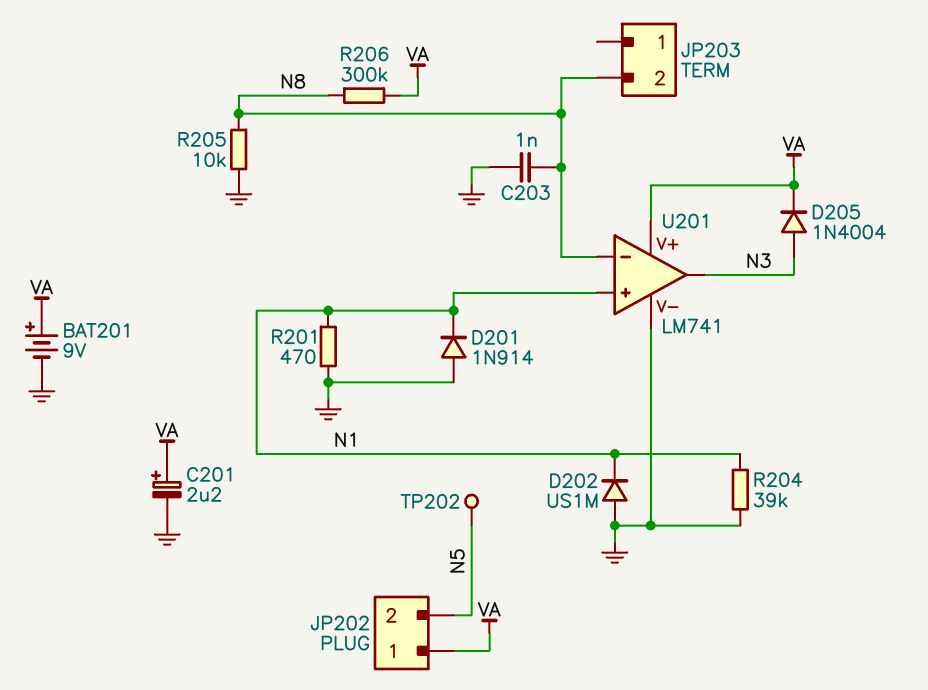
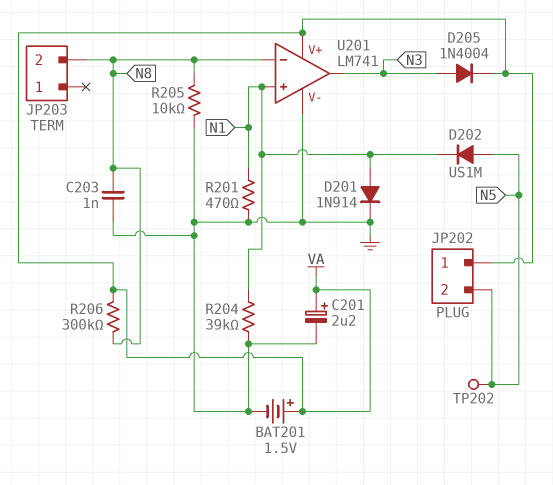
BAT201: 9V (plus VA, minus GND) -> 1.5V (plus VA, minus GND)
D201: diode 1N914 (A GND, K N1) -> diode 1N914 (A N1, K GND)
D202: diode US1M (A GND, K N1) -> diode US1M (A N5, K N1)

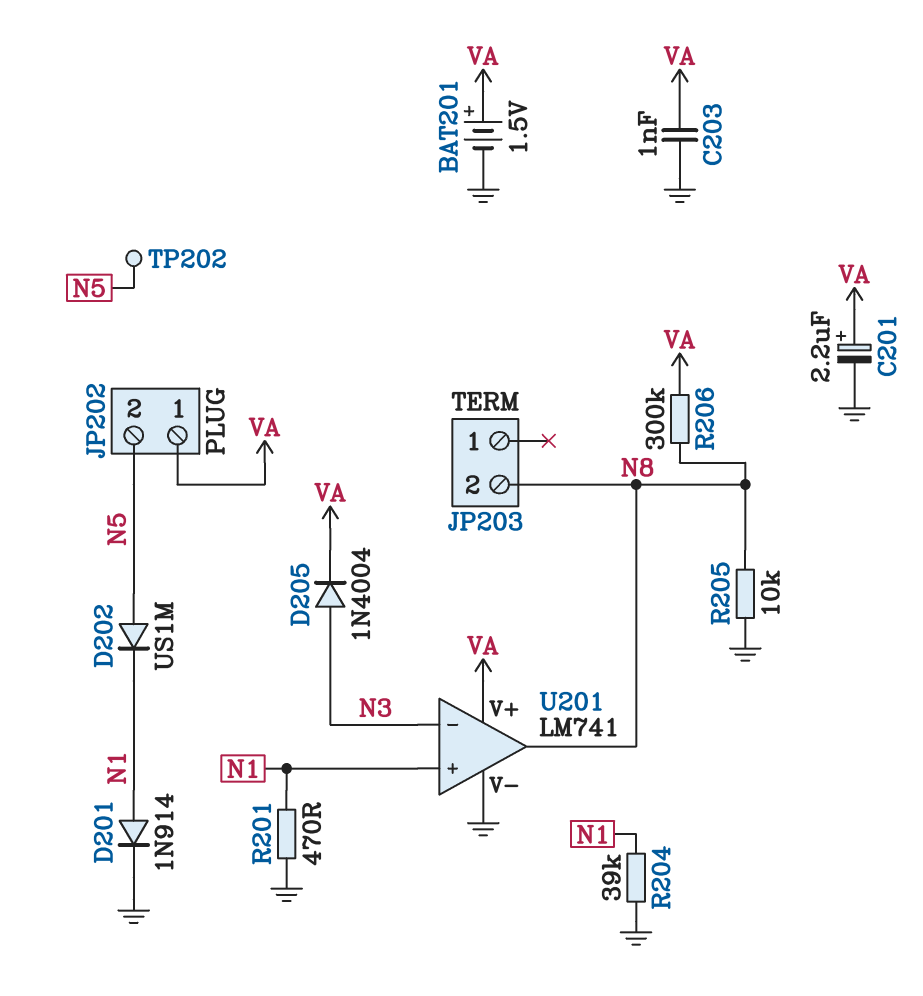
C203: 1nF (GND, N8) -> 1nF (GND, VA)
U201 pin in-: N8 -> N3
U201 pin out: N3 -> N8

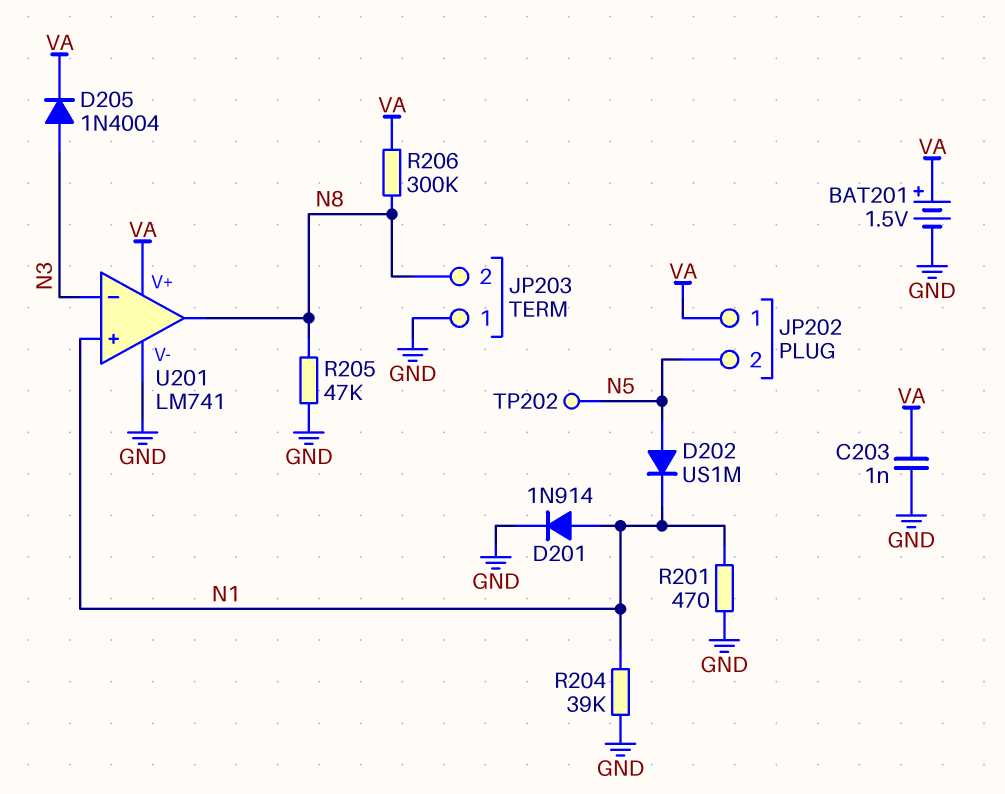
C201: 2.2uF (plus VA, minus GND) -> none
JP203 pin 1: none -> GND
R205: 10k (GND, N8) -> 47k (GND, N8)

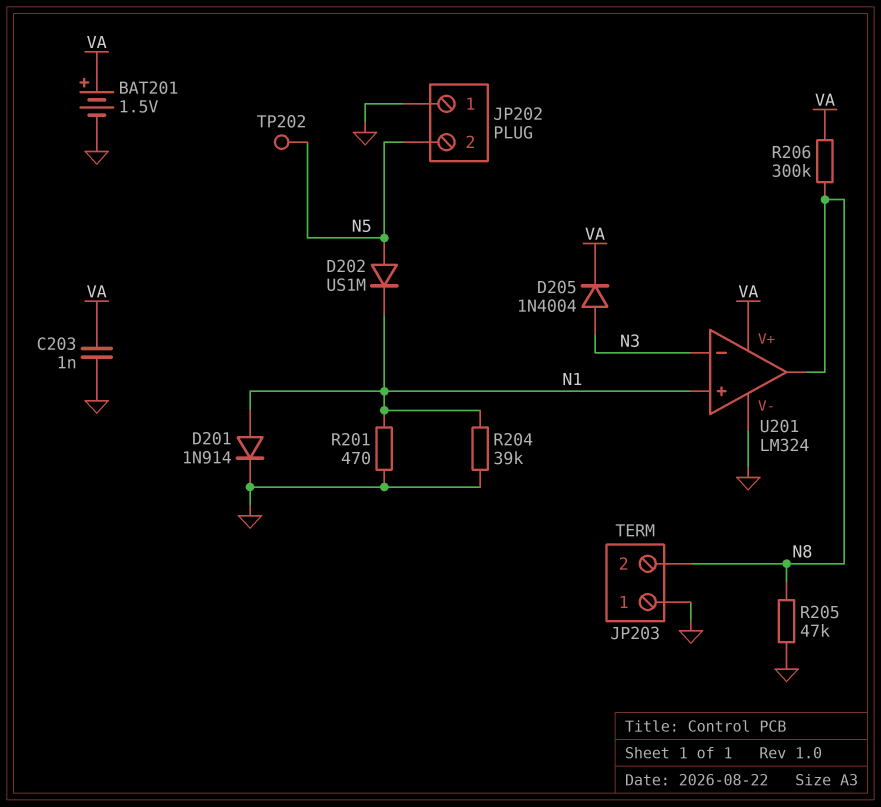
JP202 pin 1: VA -> GND
U201: LM741 -> LM324

